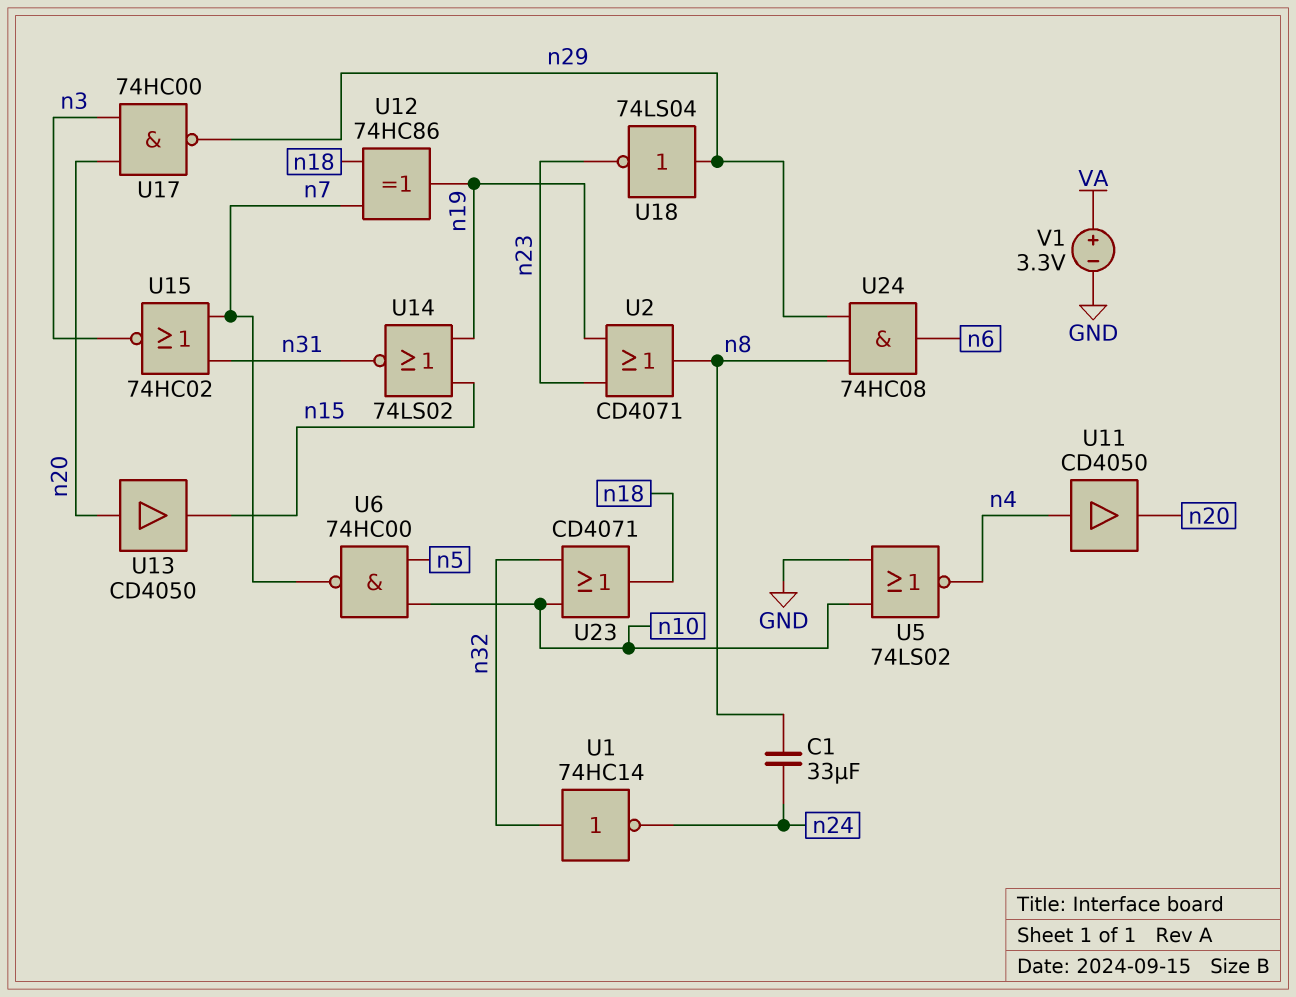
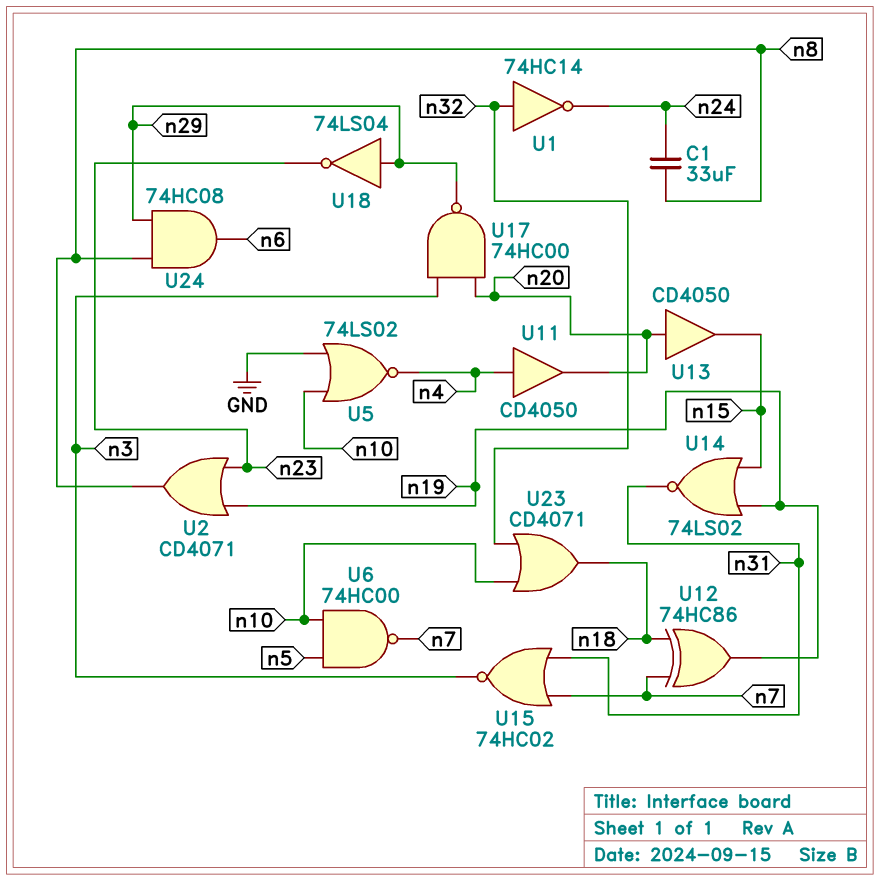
V1: 3.3V (plus VA, minus GND) -> none

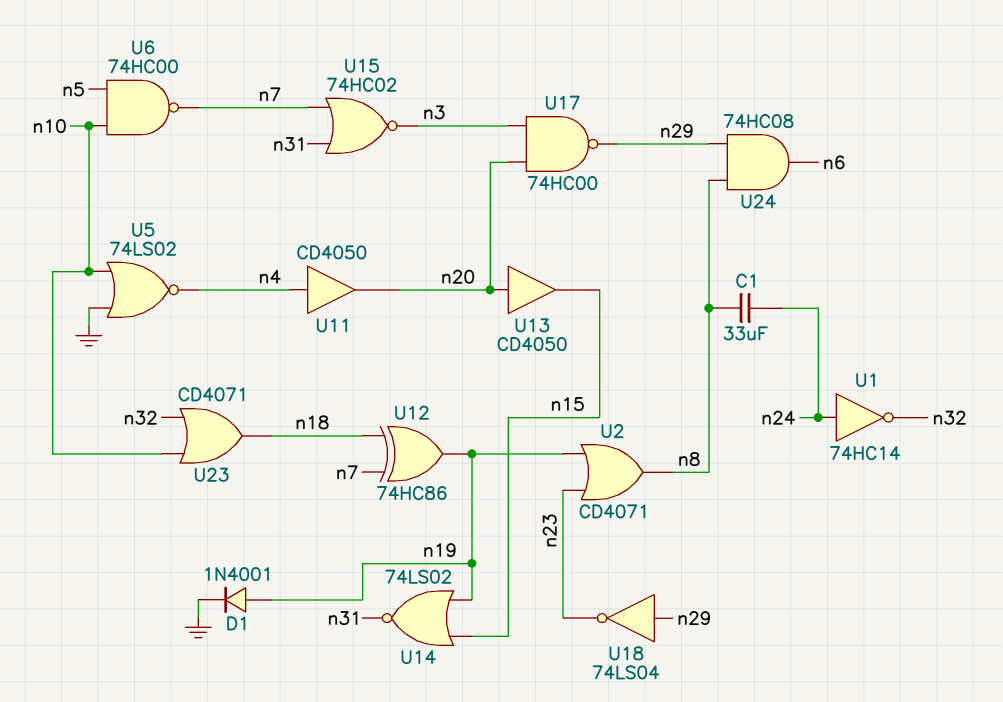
D1: none -> diode 1N4001 (A n19, K GND)
U1: NOT 74HC14 (in n32, out n24) -> NOT 74HC14 (in n24, out n32)

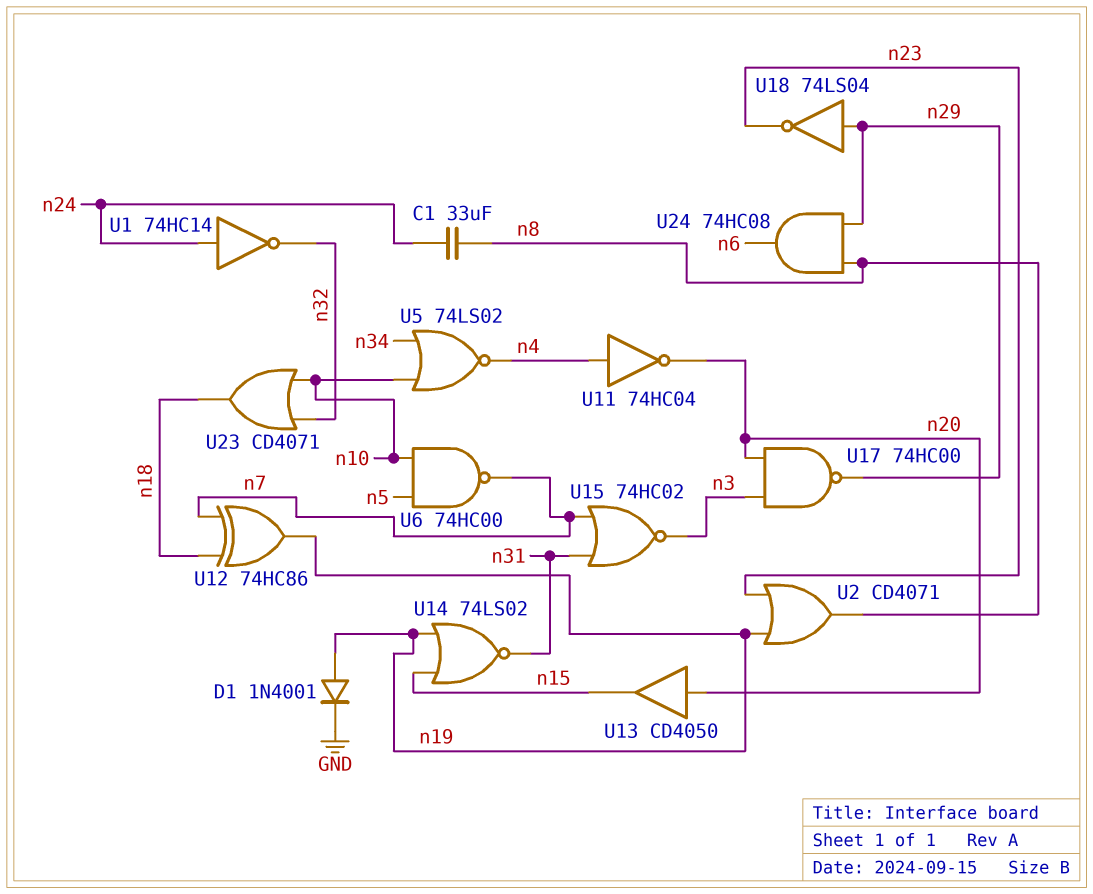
U5: NOR 74LS02 (in GND, in n10, out n4) -> NOR 74LS02 (in n10, in n34, out n4)
U11: buffer CD4050 (in n4, out n20) -> NOT 74HC04 (in n4, out n20)

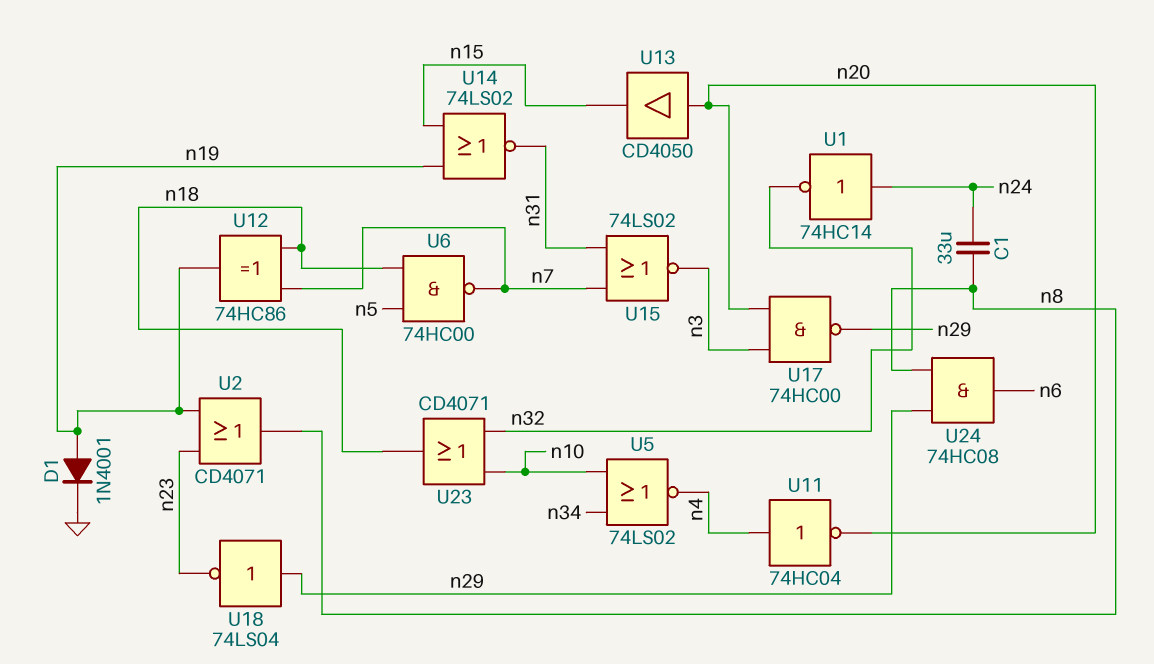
U6: NAND 74HC00 (in n5, in n10, out n7) -> NAND 74HC00 (in n5, in n18, out n7)
U15: NOR 74HC02 (in n7, in n31, out n3) -> NOR 74LS02 (in n7, in n31, out n3)

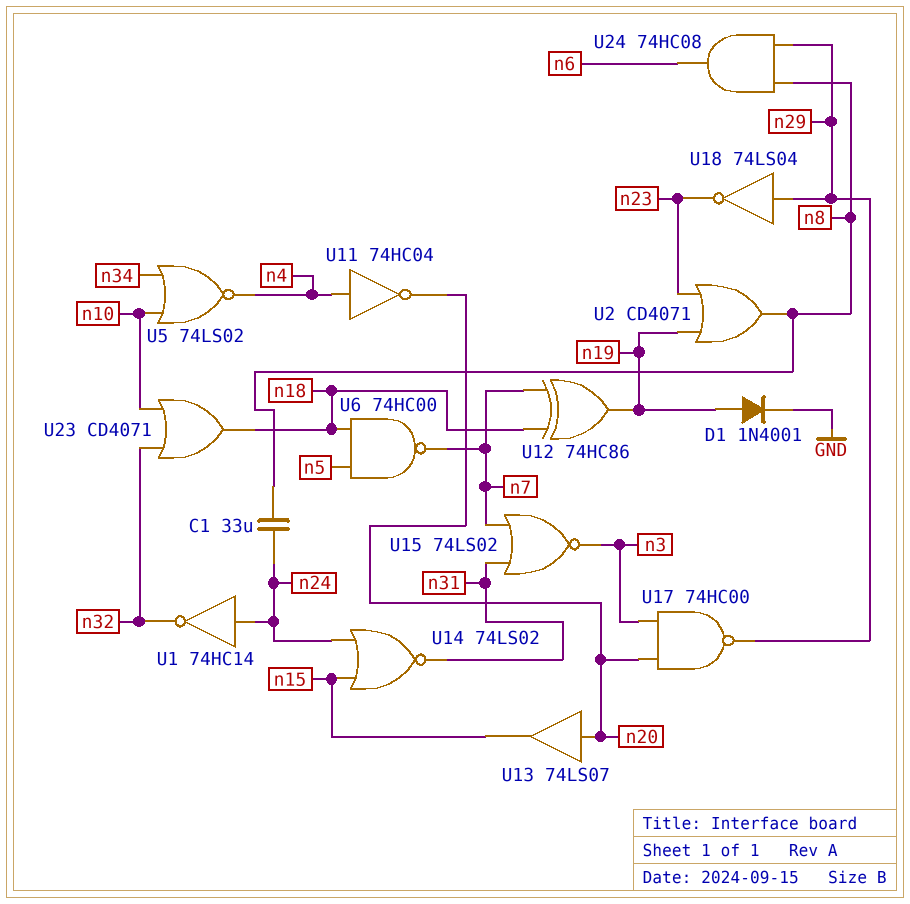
U13: buffer CD4050 (in n20, out n15) -> buffer 74LS07 (in n20, out n15)
U14: NOR 74LS02 (in n15, in n19, out n31) -> NOR 74LS02 (in n15, in n24, out n31)

